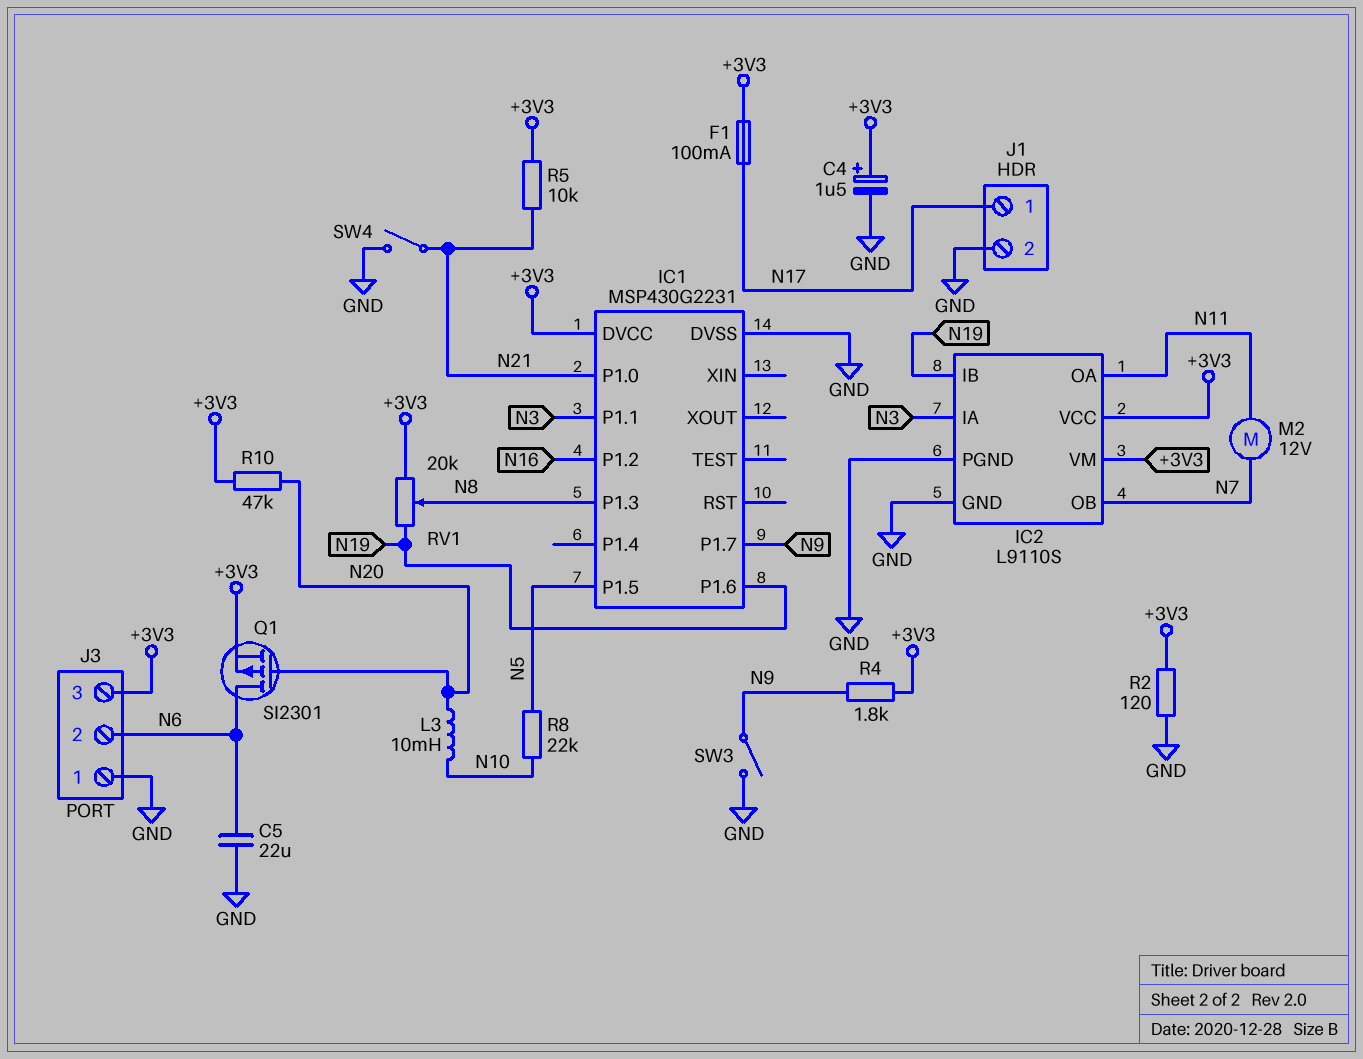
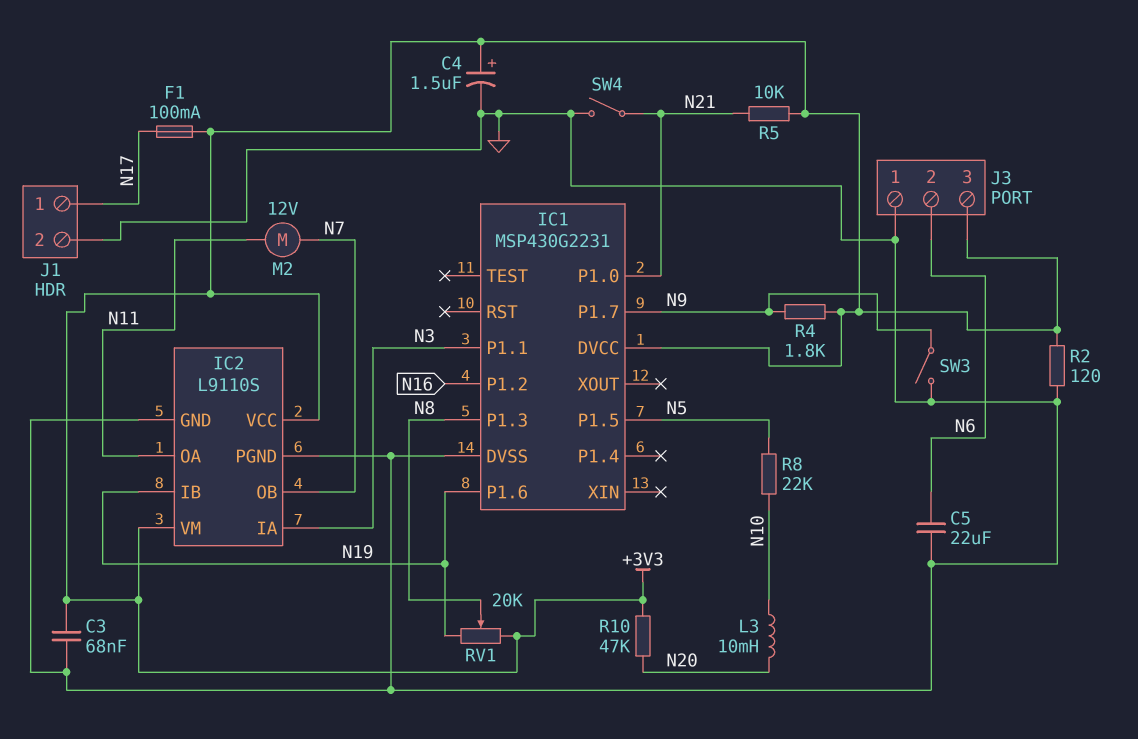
C3: none -> 68nF (+3V3, GND)
Q1: PMOS SI2301 (G N20, D N6, S +3V3) -> none

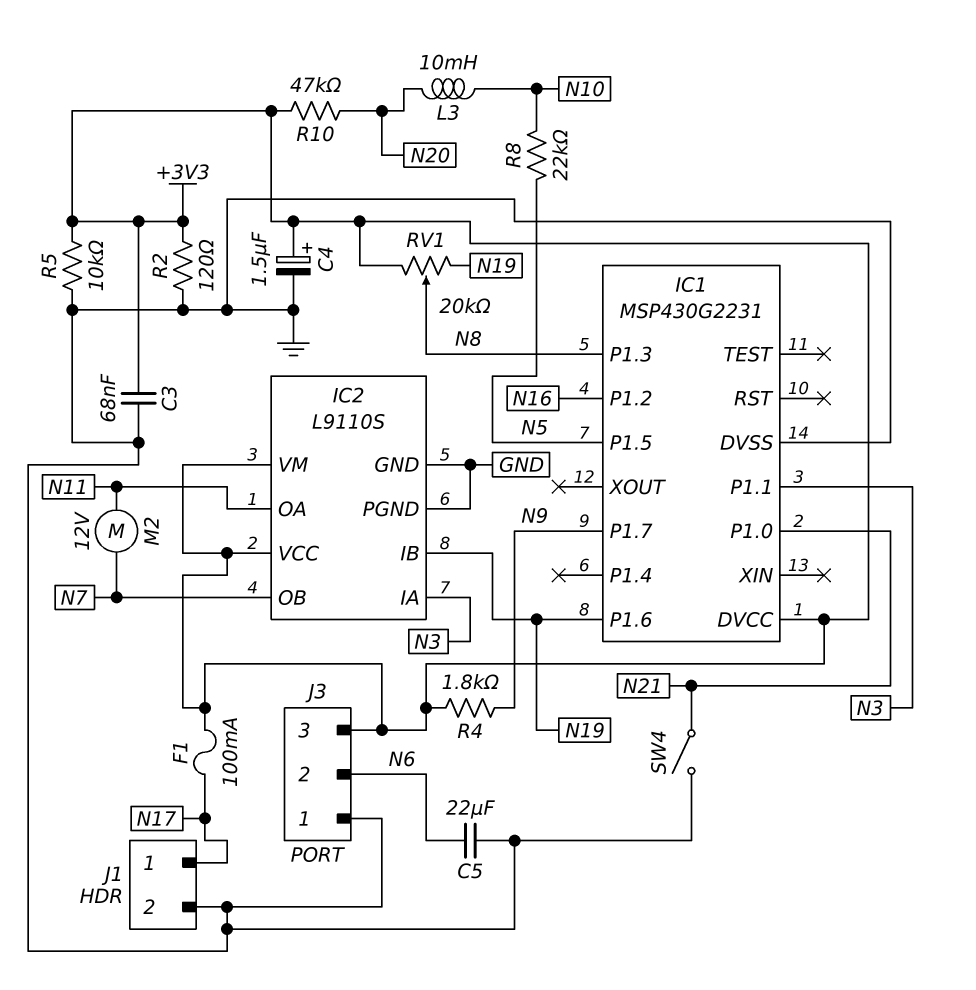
R5: 10k (+3V3, N21) -> 10k (+3V3, GND)
SW3: switch (GND, N9) -> none

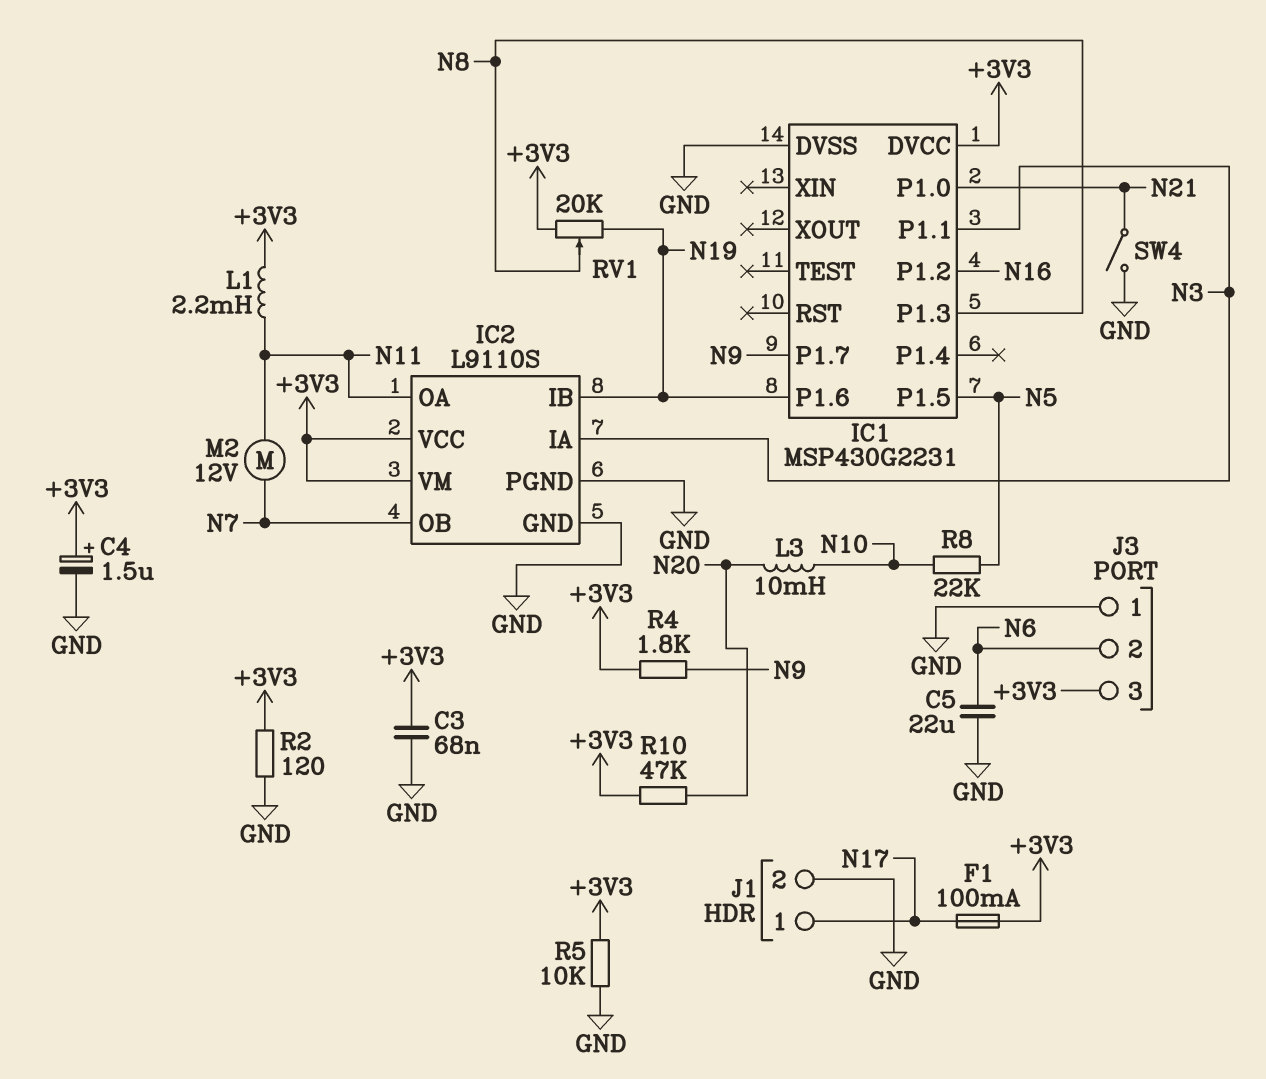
L1: none -> 2.2mH (+3V3, N11)

